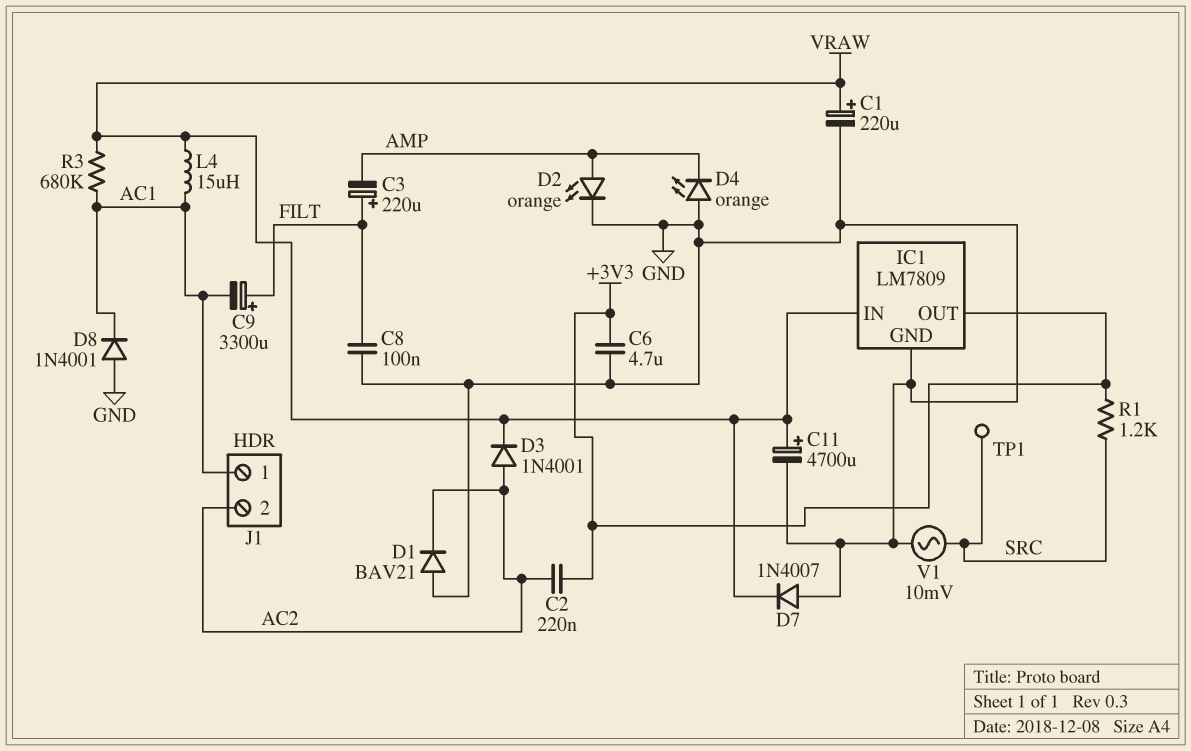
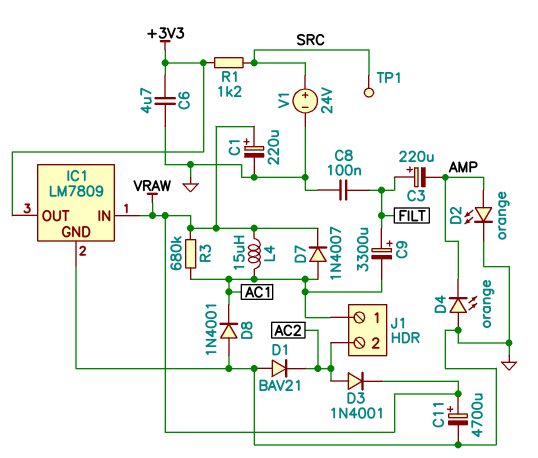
C2: 220nF (+3V3, AC2) -> none
D7: diode 1N4007 (A GND, K VRAW) -> diode 1N4007 (A AC1, K VRAW)
V1: AC 10mV (GND, SRC) -> 24V (plus SRC, minus GND)

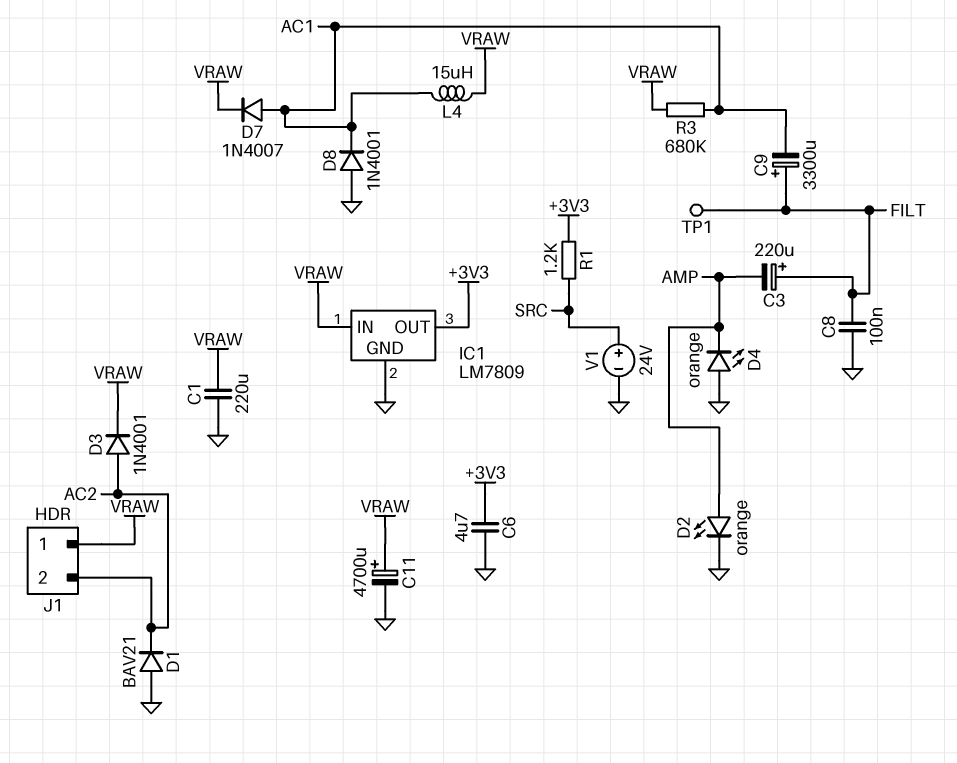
C1: 220uF (plus VRAW, minus GND) -> 220uF (GND, VRAW)
J1 pin 1: AC1 -> VRAW
TP1: test point (SRC) -> test point (FILT)

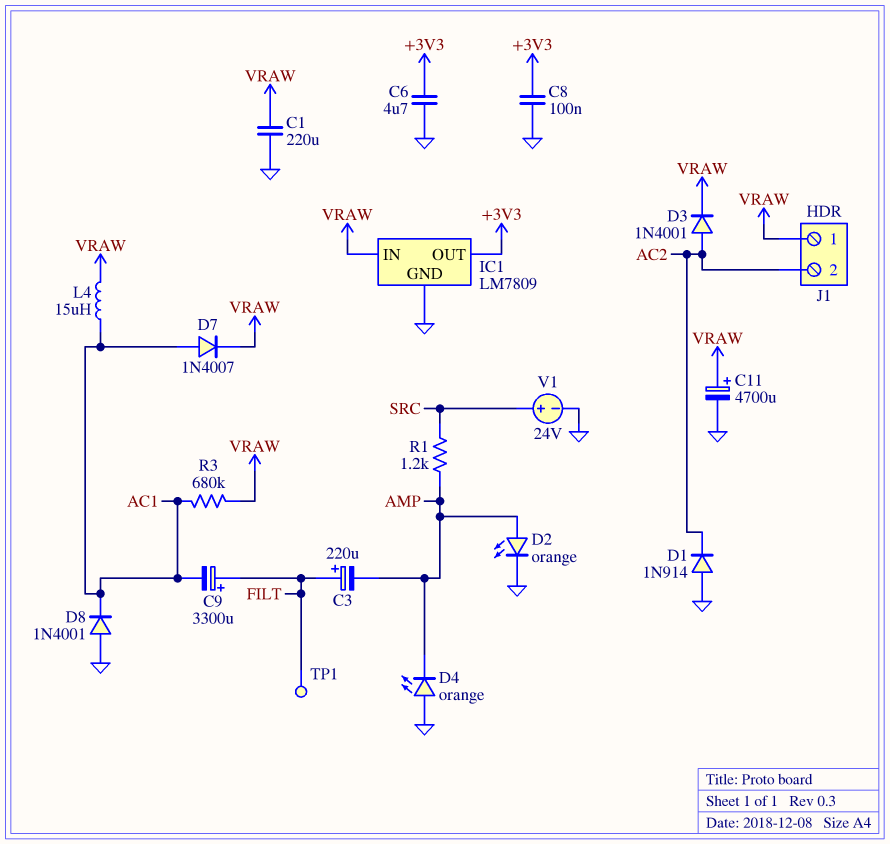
C8: 100nF (FILT, GND) -> 100nF (+3V3, GND)
D1: diode BAV21 (A GND, K AC2) -> diode 1N914 (A GND, K AC2)
R1: 1.2k (+3V3, SRC) -> 1.2k (AMP, SRC)

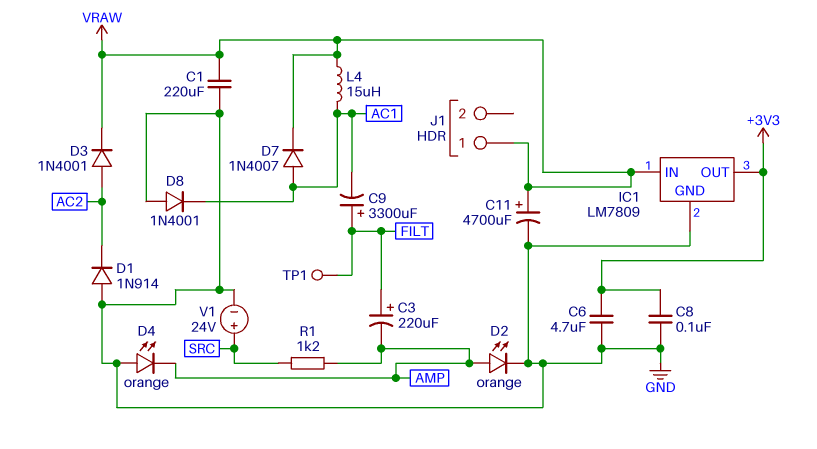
J1 pin 2: AC2 -> none
R3: 680k (AC1, VRAW) -> none

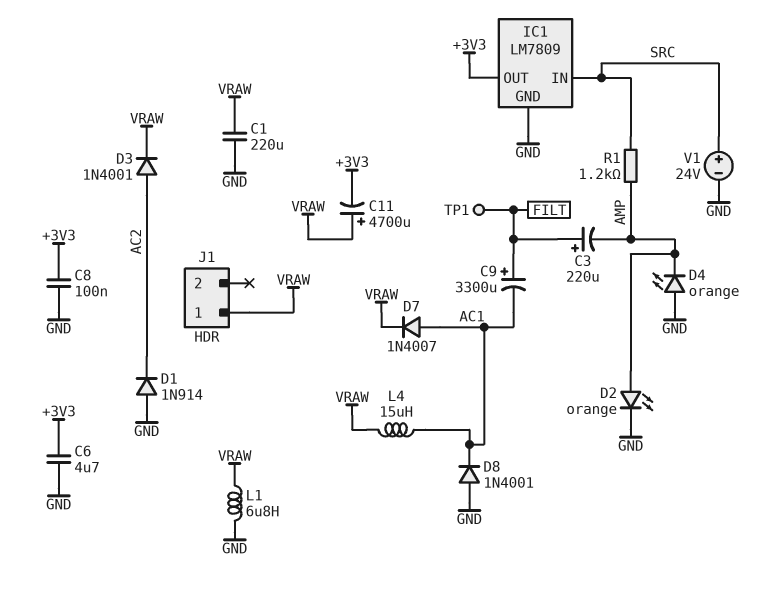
C11: 4700uF (plus VRAW, minus GND) -> 4700uF (plus VRAW, minus +3V3)
IC1 pin IN: VRAW -> SRC
L1: none -> 6.8uH (GND, VRAW)

